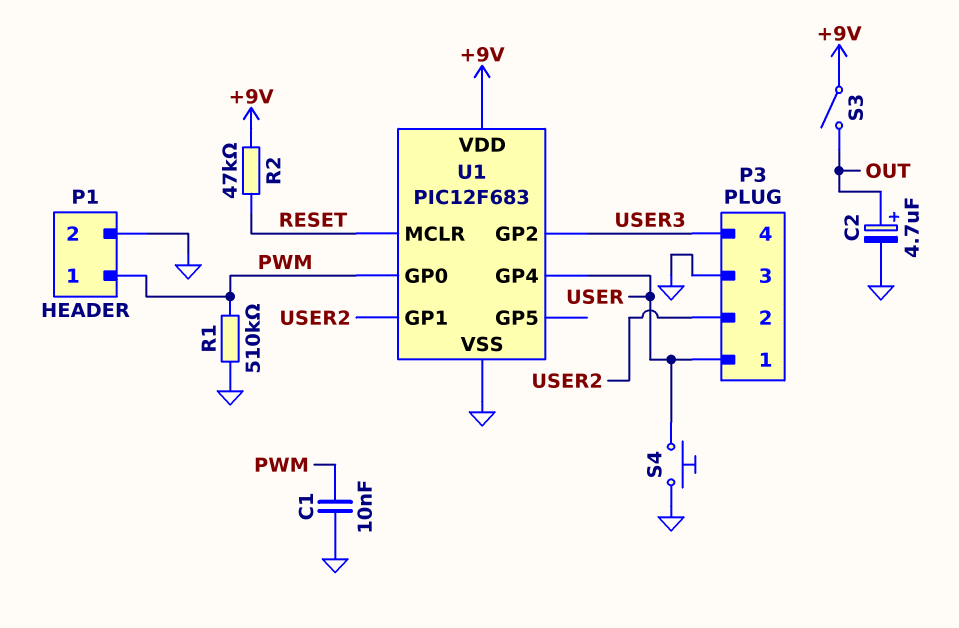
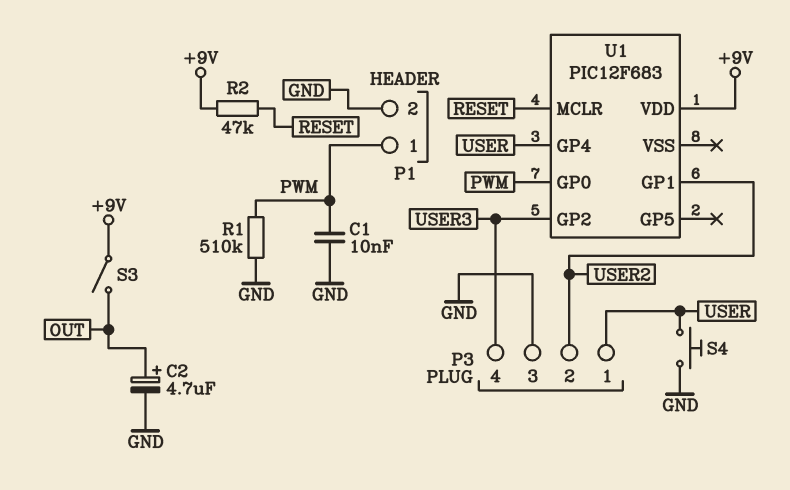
U1 pin VSS: GND -> none

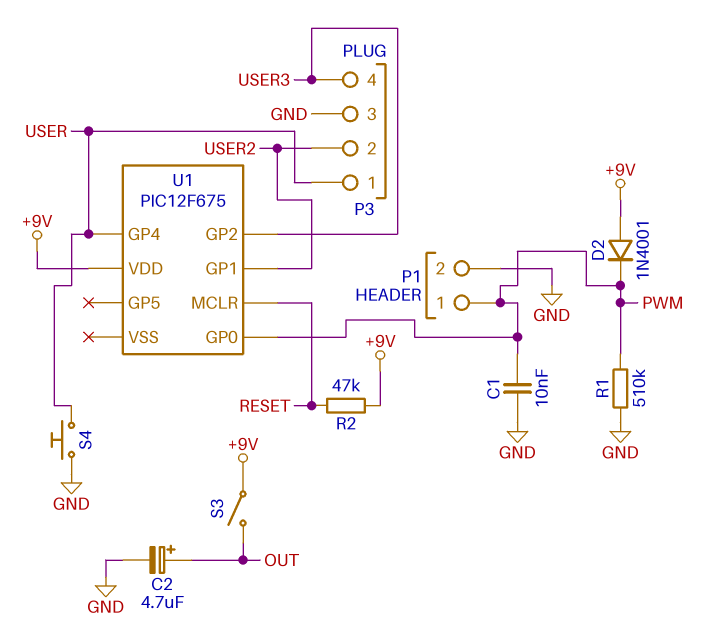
D2: none -> diode 1N4001 (A +9V, K PWM)
U1: PIC12F683 -> PIC12F675

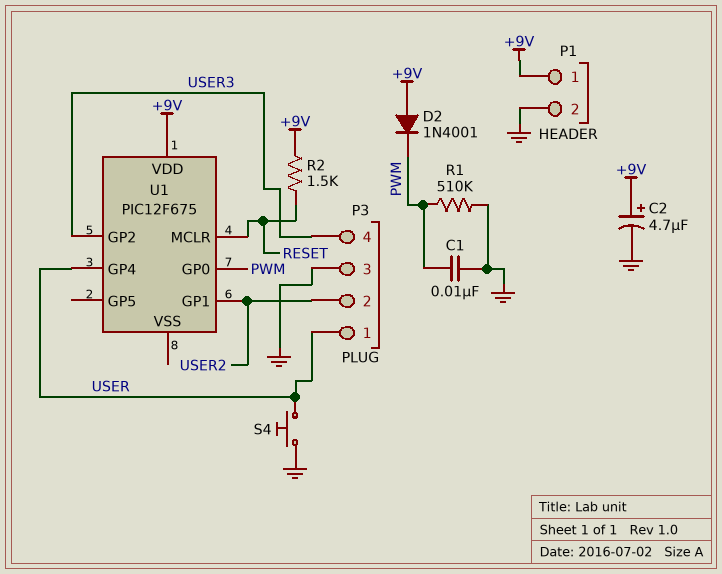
C2: 4.7uF (plus OUT, minus GND) -> 4.7uF (plus +9V, minus GND)
P1 pin 1: PWM -> +9V
R2: 47k (+9V, RESET) -> 1.5k (+9V, RESET)
S3: switch (+9V, OUT) -> none

